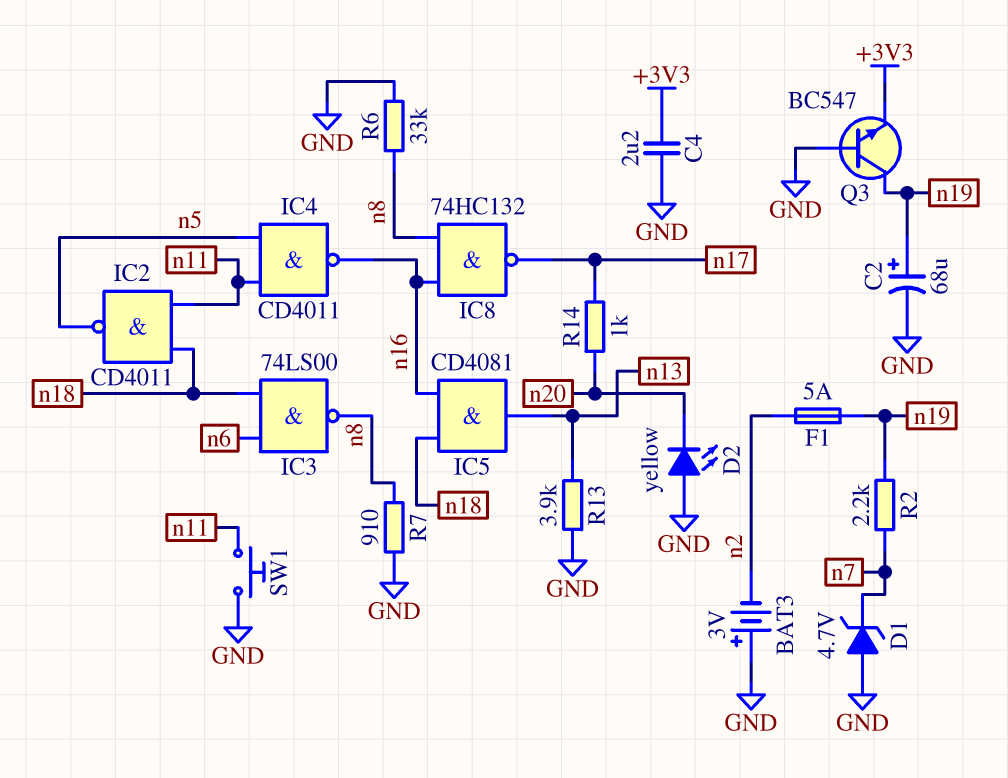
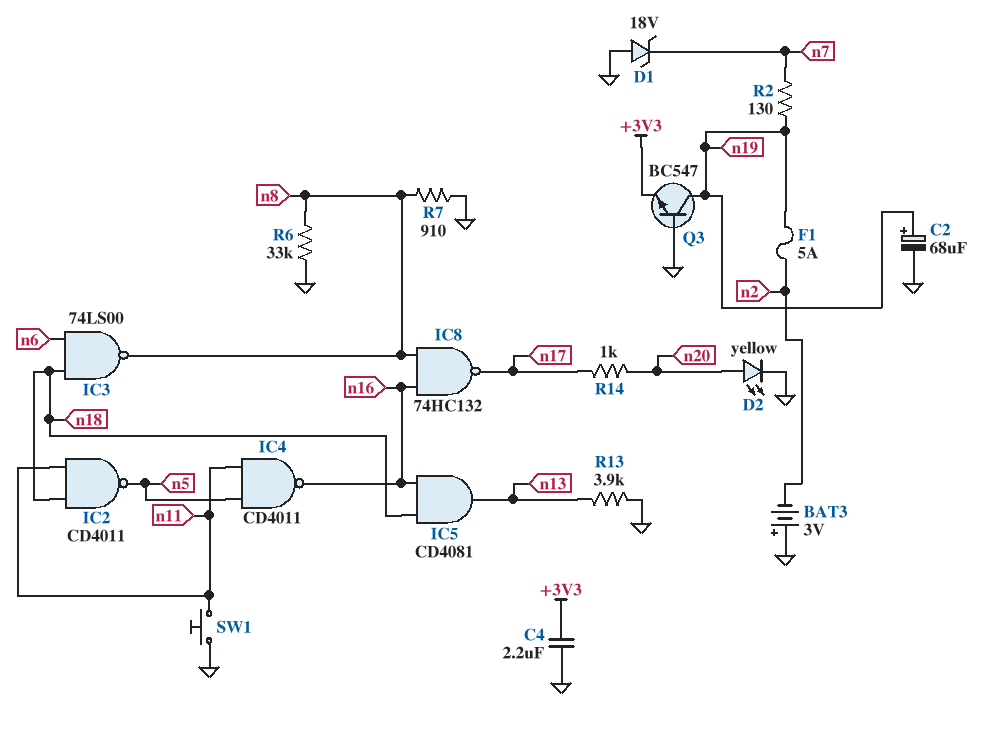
D1: zener 4.7V (A GND, K n7) -> zener 18V (A GND, K n7)
D2: LED yellow (A GND, K n20) -> LED yellow (A n20, K GND)
R2: 2.2k (n7, n19) -> 130 (n7, n19)

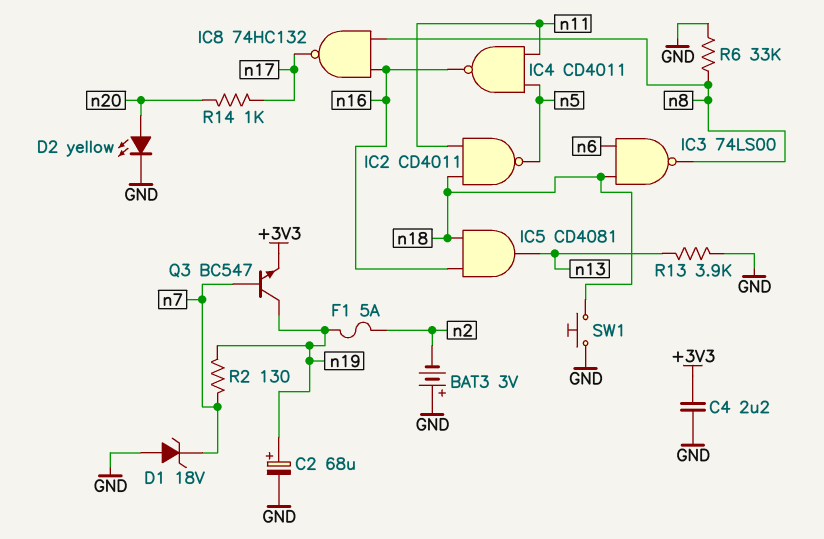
Q3: NPN BC547 (B GND, C n19, E +3V3) -> NPN BC547 (B n7, C n19, E +3V3)
R7: 910 (GND, n8) -> none
SW1: button (GND, n11) -> button (GND, n18)

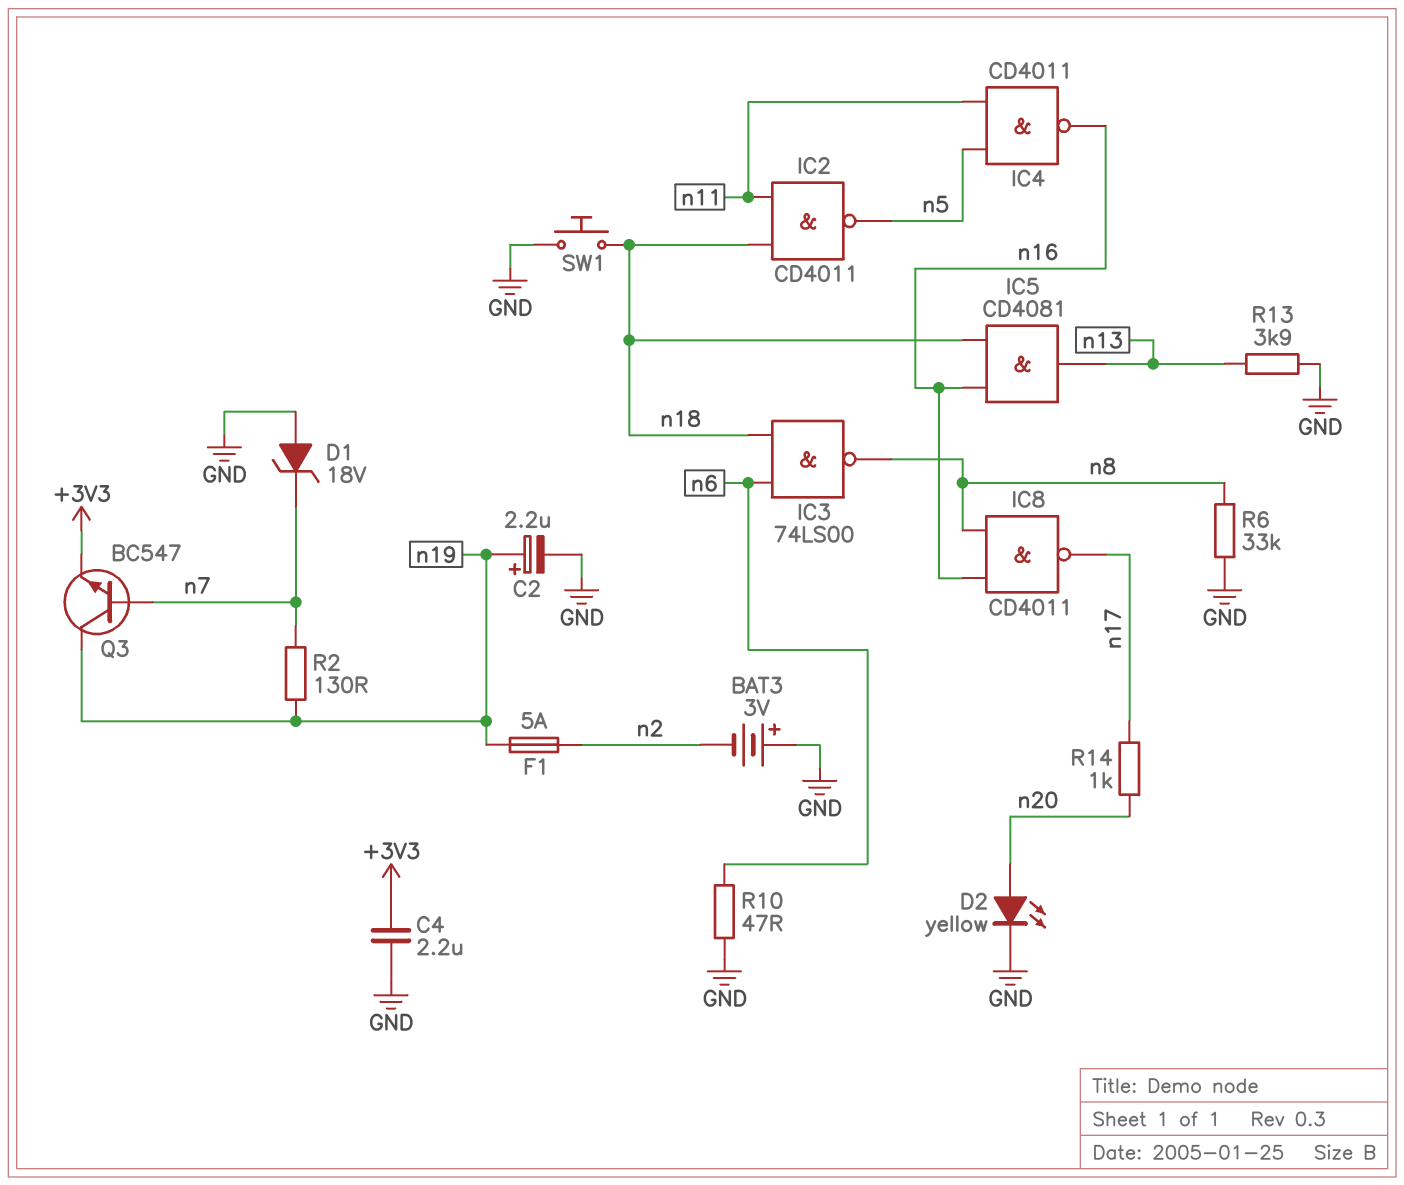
C2: 68uF (plus n19, minus GND) -> 2.2uF (plus n19, minus GND)
IC8: NAND 74HC132 (in n8, in n16, out n17) -> NAND CD4011 (in n8, in n16, out n17)
R10: none -> 47 (GND, n6)

